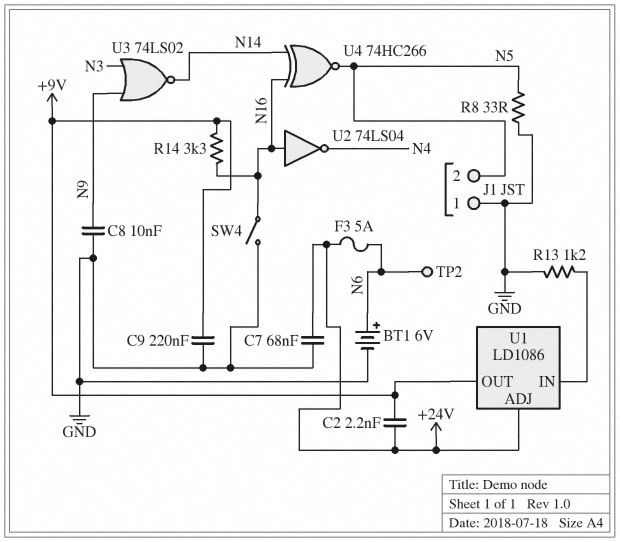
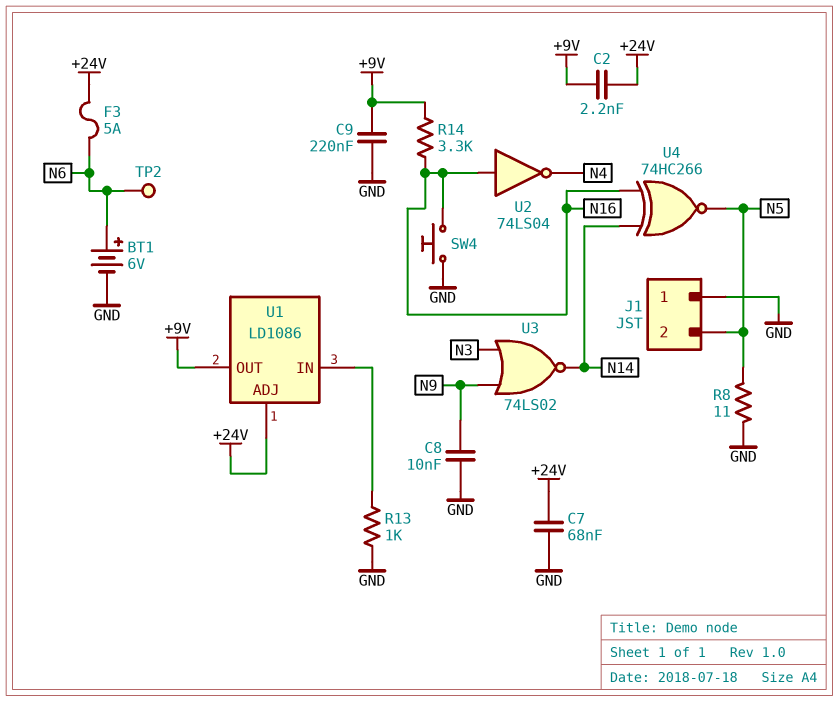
R8: 33 (GND, N5) -> 11 (GND, N5)
R13: 1.2k (GND, U1/IN) -> 1k (GND, U1/IN)
SW4: switch (GND, N16) -> button (GND, N16)

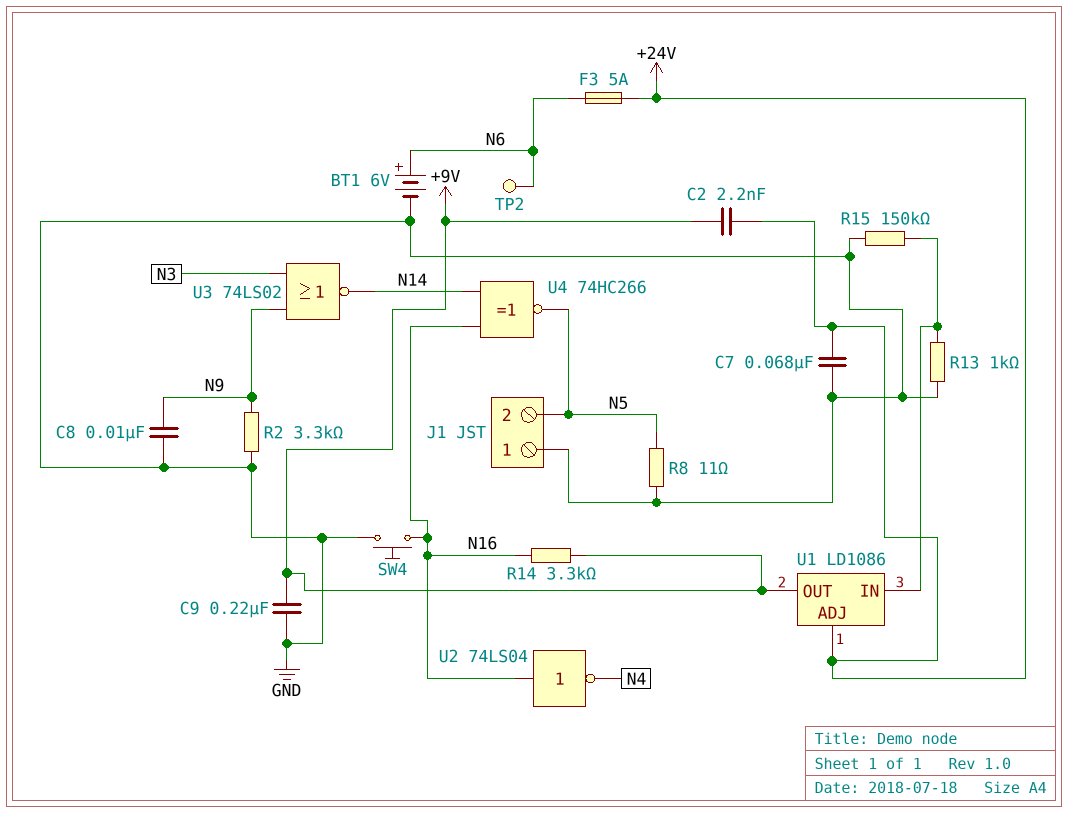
R2: none -> 3.3k (GND, N9)
R15: none -> 150k (GND, U1/IN)

